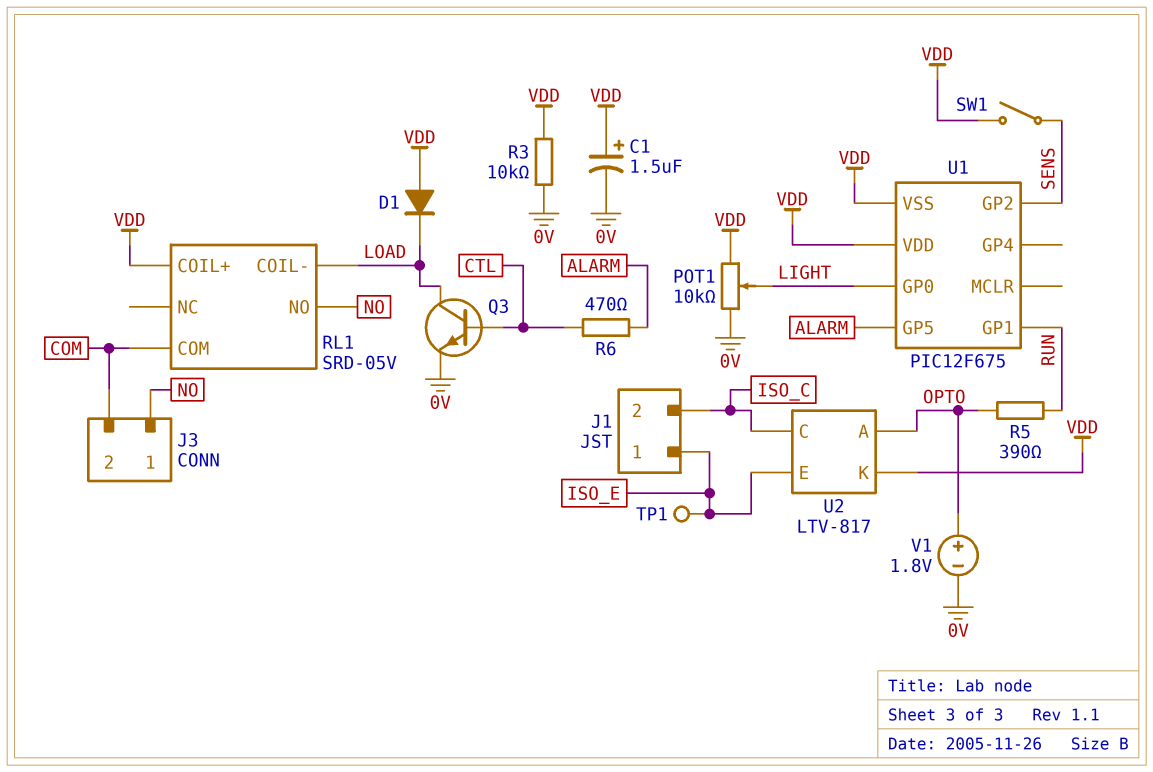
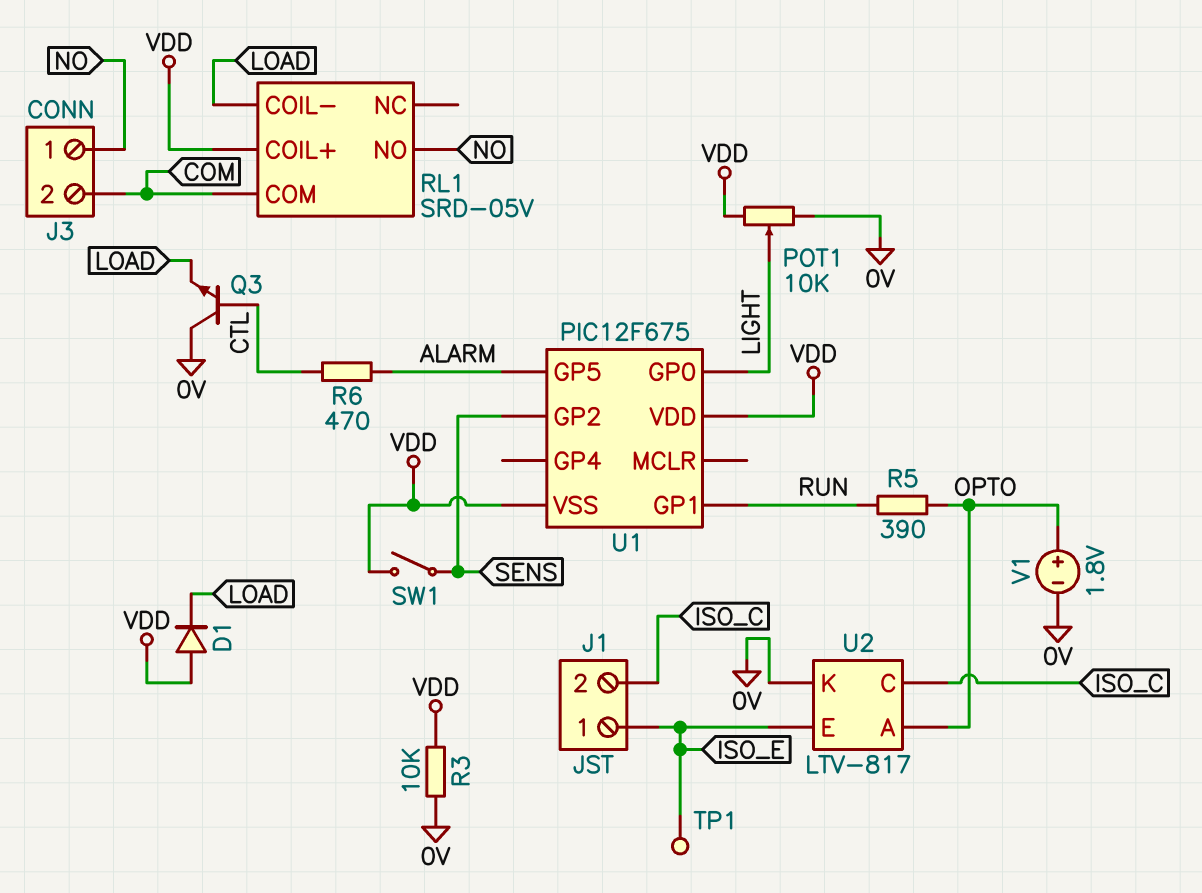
C1: 1.5uF (plus VDD, minus 0V) -> none
Q3: NPN (B CTL, C LOAD, E 0V) -> NPN (B CTL, C 0V, E LOAD)
U2 pin K: VDD -> 0V

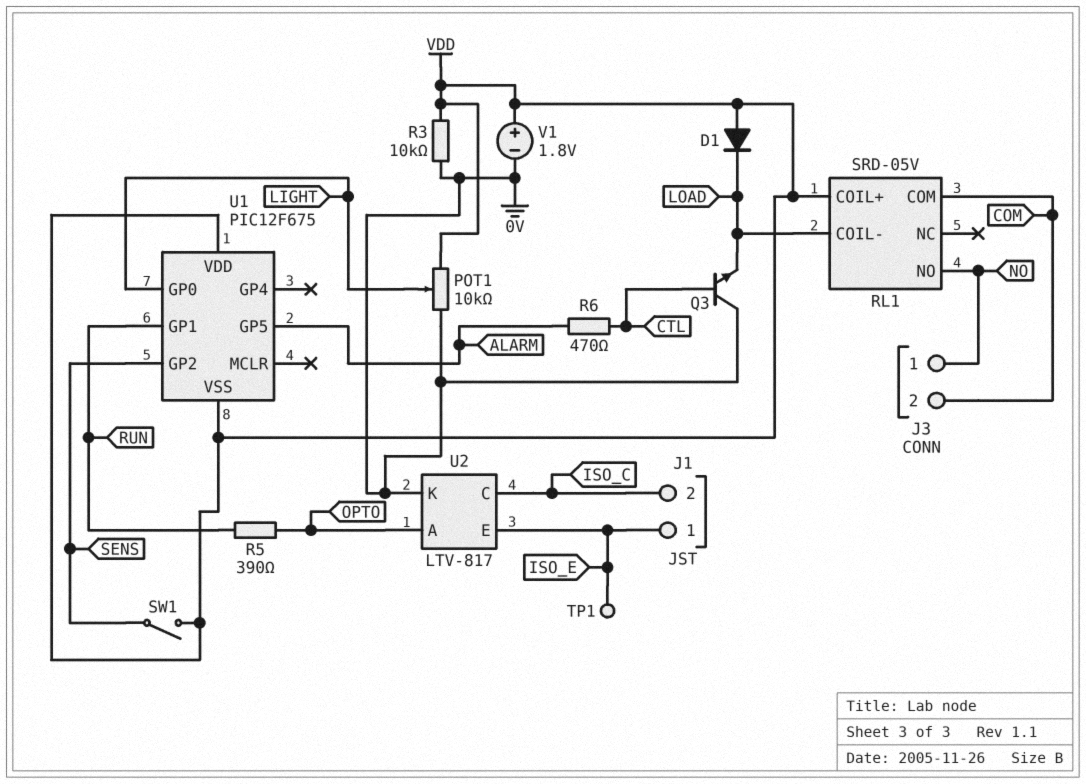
V1: 1.8V (plus OPTO, minus 0V) -> 1.8V (plus VDD, minus 0V)

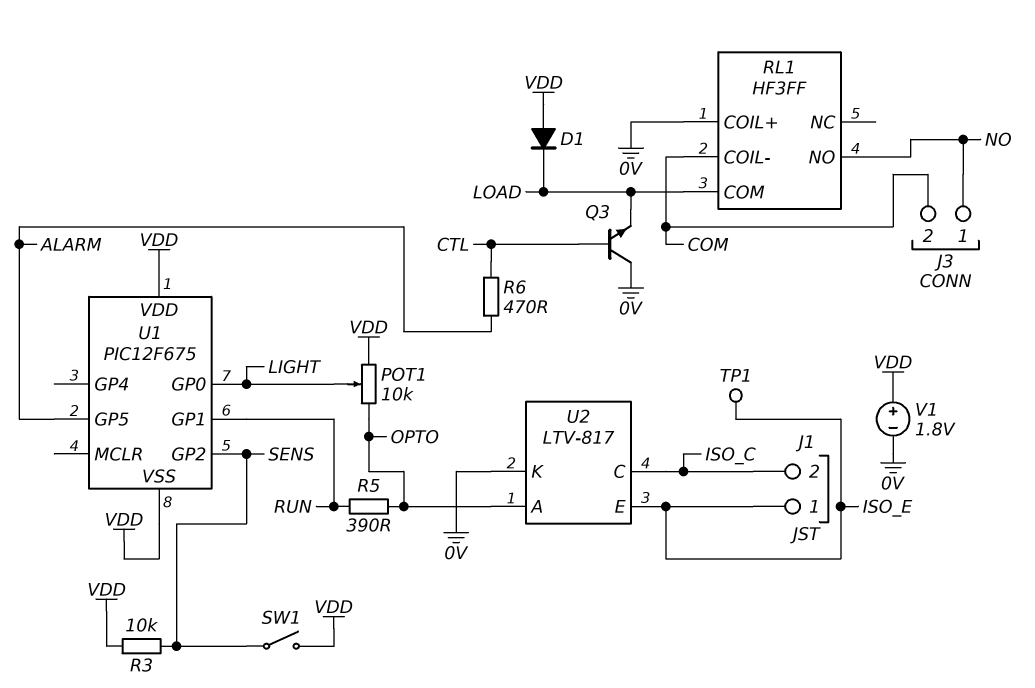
POT1: 10k (0V, VDD, wiper LIGHT) -> 10k (OPTO, VDD, wiper LIGHT)
R3: 10k (0V, VDD) -> 10k (SENS, VDD)
RL1: SRD-05V -> HF3FF
RL1 pin COIL+: VDD -> 0V
RL1 pin COIL-: LOAD -> COM
RL1 pin COM: COM -> LOAD

